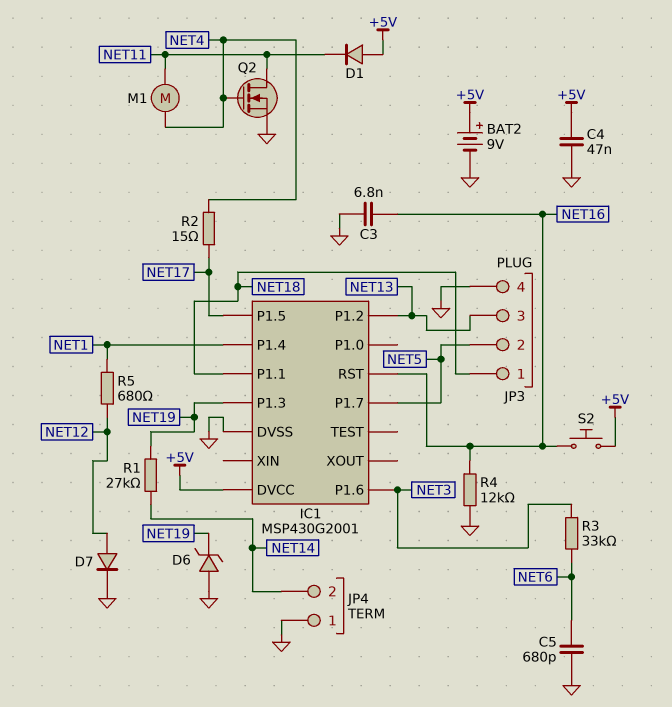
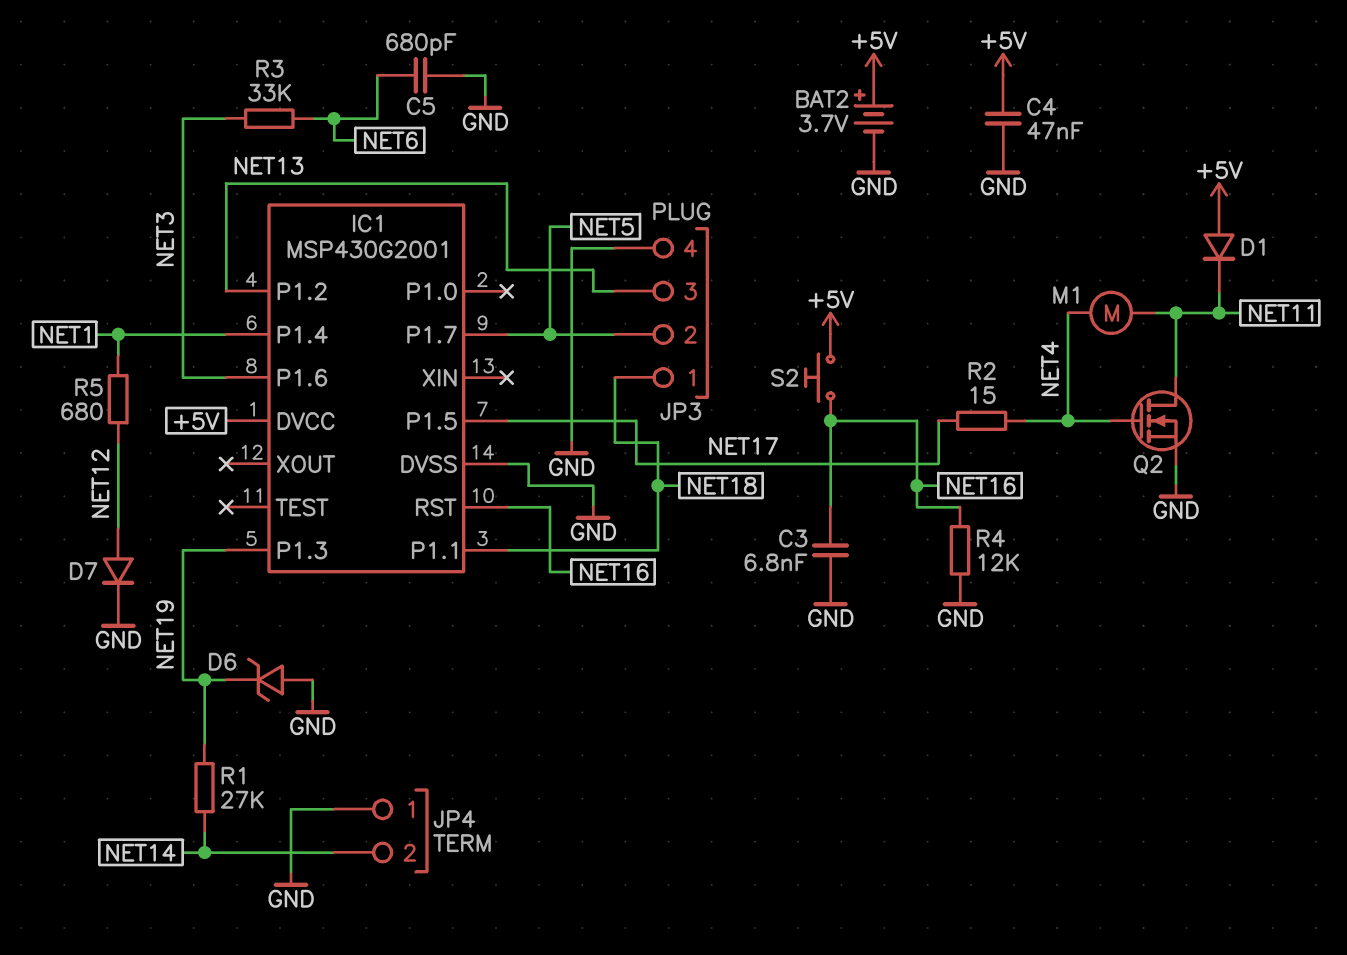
BAT2: 9V (plus +5V, minus GND) -> 3.7V (plus +5V, minus GND)

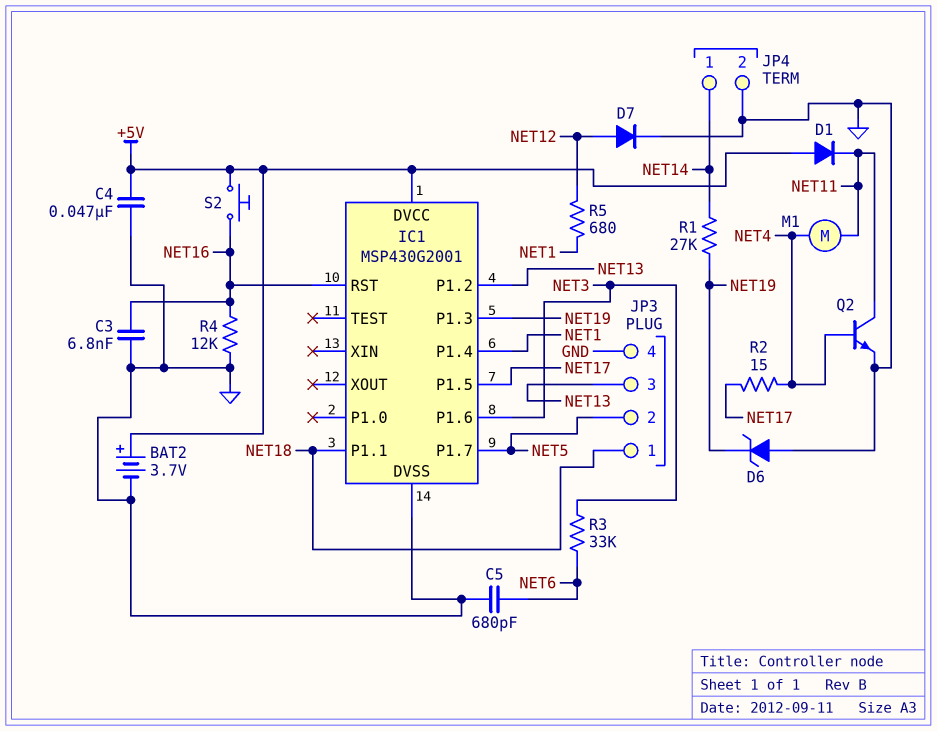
JP4 pin 1: GND -> NET14
JP4 pin 2: NET14 -> GND
Q2: NMOS (G NET4, D NET11, S GND) -> NPN (B NET4, C NET11, E GND)

